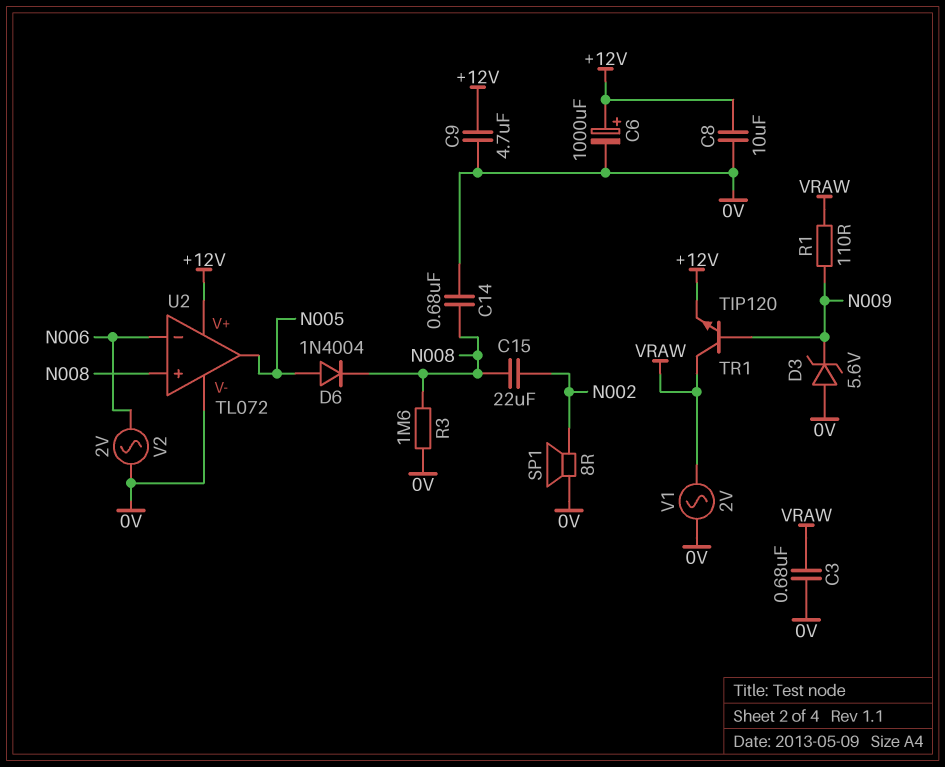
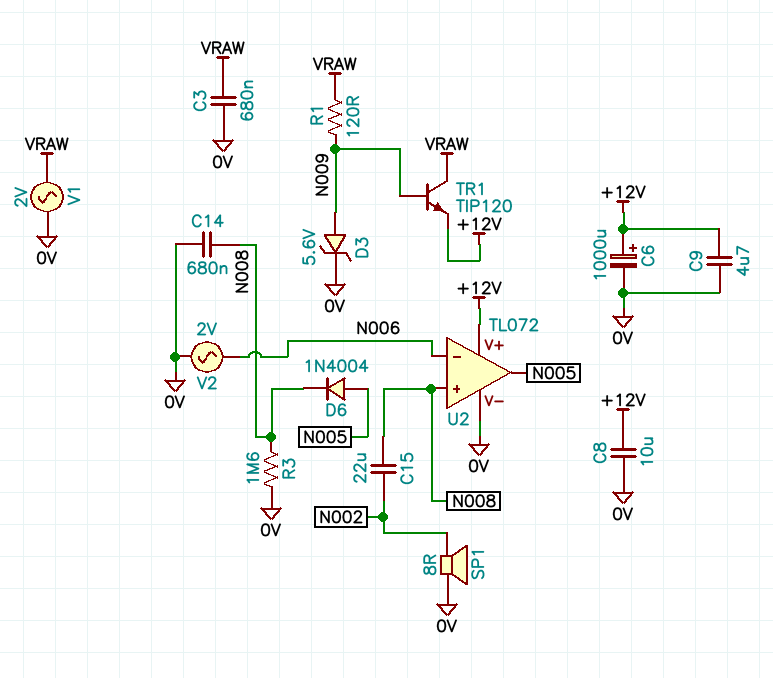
D3: zener 5.6V (A 0V, K N009) -> zener 5.6V (A N009, K 0V)
R1: 110 (N009, VRAW) -> 120 (N009, VRAW)

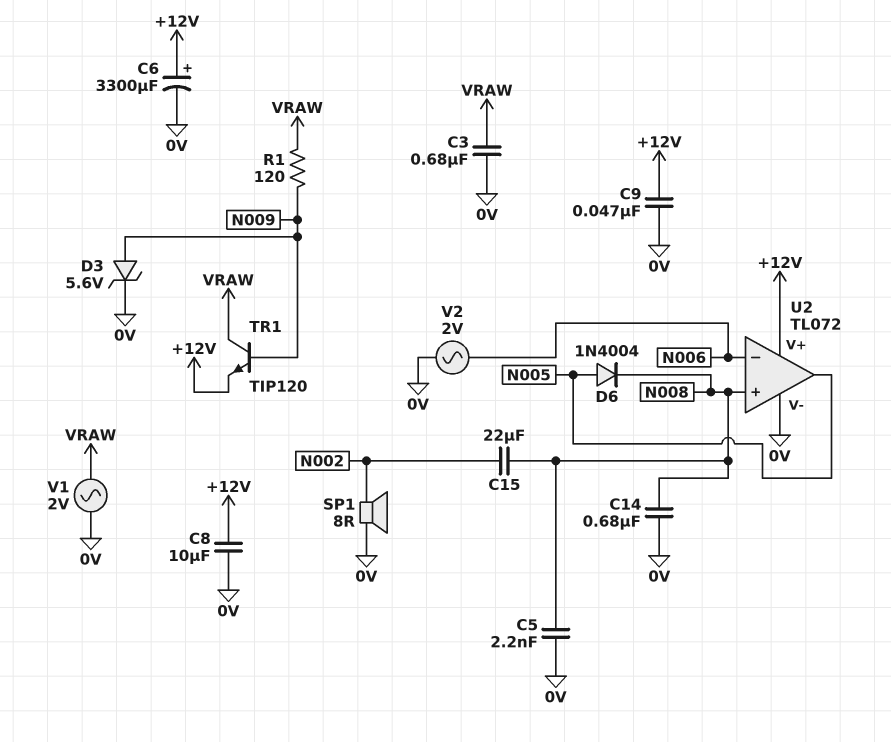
C5: none -> 2.2nF (0V, N008)
C6: 1000uF (plus +12V, minus 0V) -> 3300uF (plus +12V, minus 0V)
C9: 4.7uF (+12V, 0V) -> 47nF (+12V, 0V)
R3: 1.6M (0V, N008) -> none

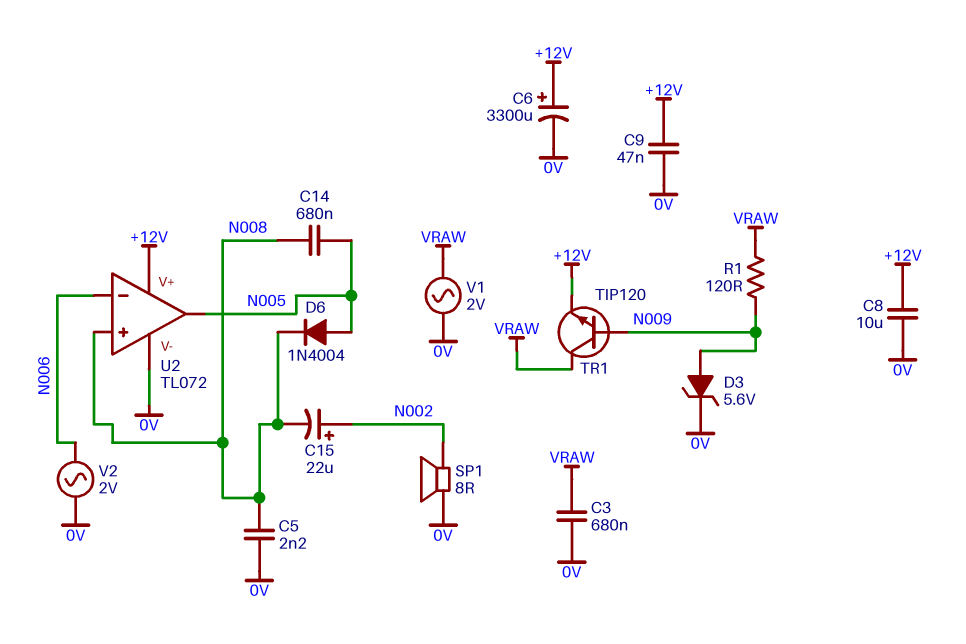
C14: 680nF (0V, N008) -> 680nF (N005, N008)
C15: 22uF (N002, N008) -> 22uF (plus N002, minus N008)

